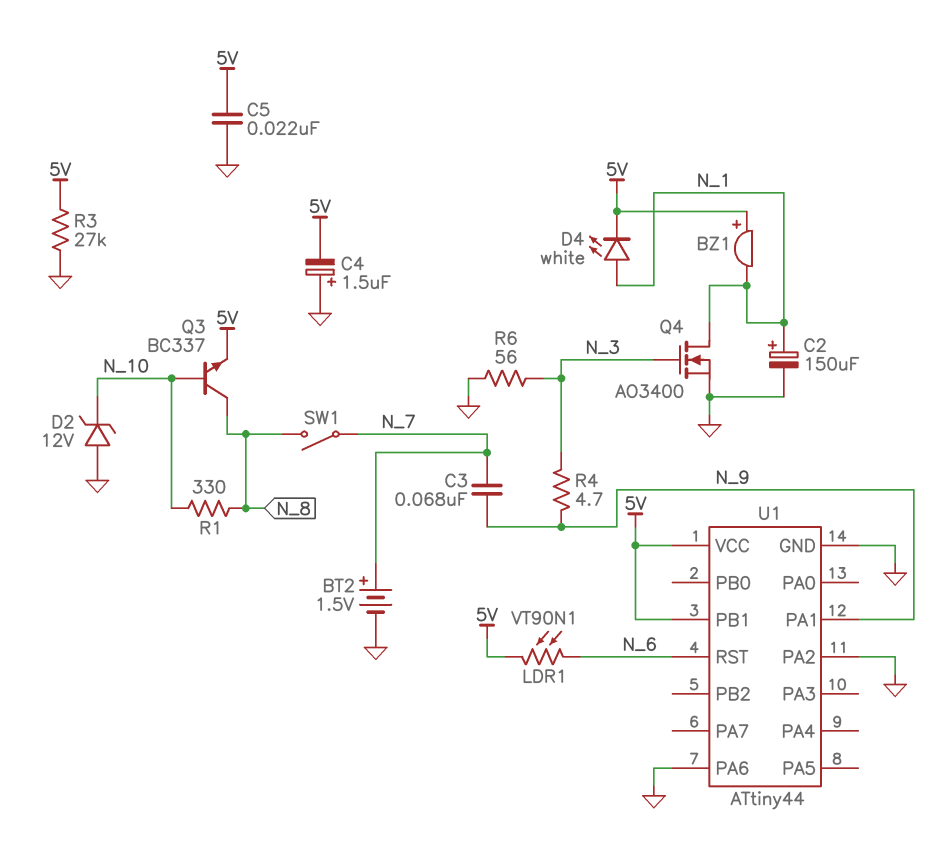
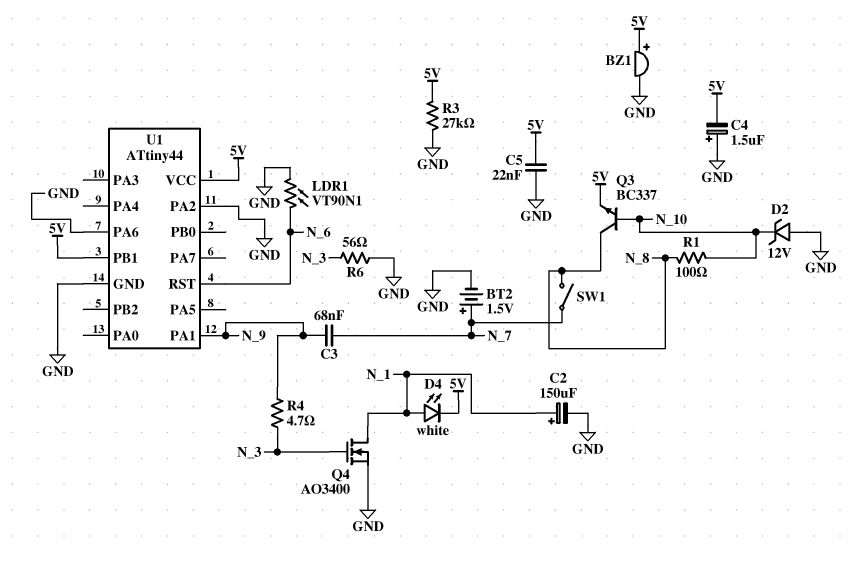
BZ1: buzzer (plus 5V, minus N_1) -> buzzer (plus 5V, minus GND)
LDR1: VT90N1 (5V, N_6) -> VT90N1 (GND, N_6)
R1: 330 (N_8, N_10) -> 100 (N_8, N_10)

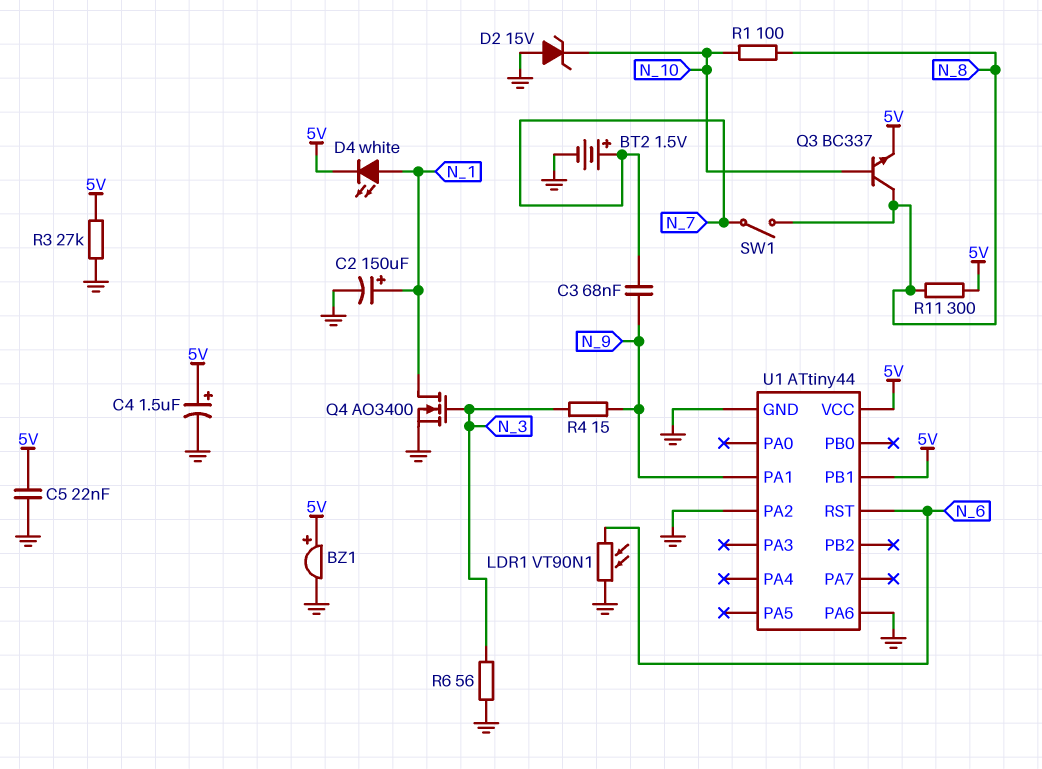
C4: 1.5uF (plus GND, minus 5V) -> 1.5uF (plus 5V, minus GND)
D2: zener 12V (A GND, K N_10) -> zener 15V (A GND, K N_10)
R4: 4.7 (N_3, N_9) -> 15 (N_3, N_9)
R11: none -> 300 (5V, N_8)

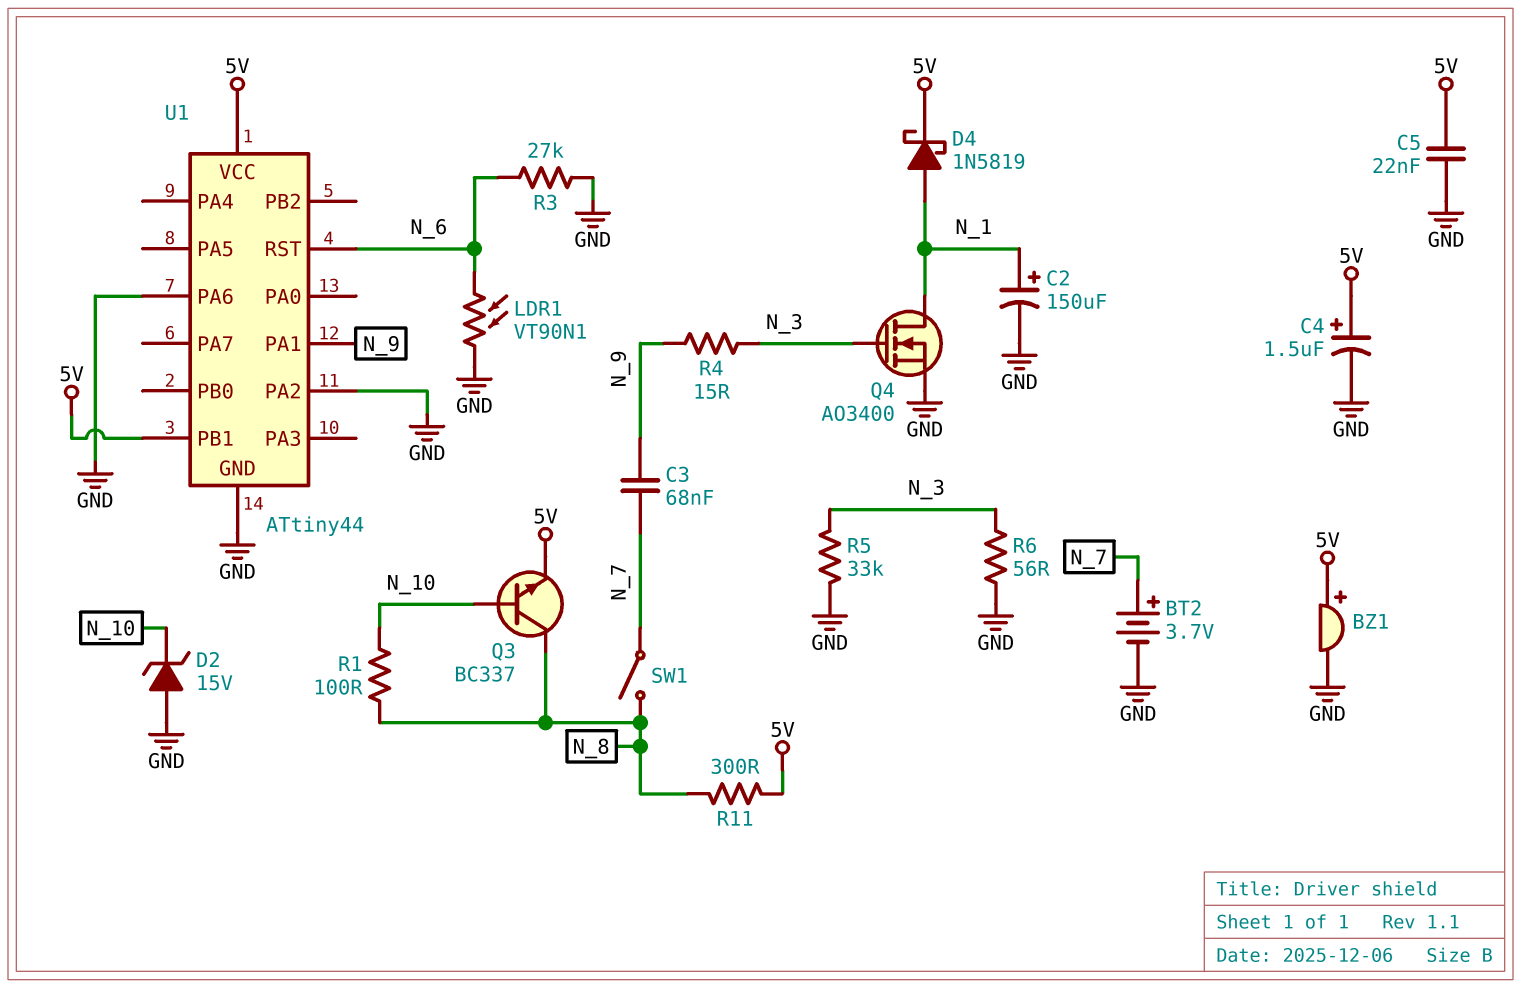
BT2: 1.5V (plus N_7, minus GND) -> 3.7V (plus N_7, minus GND)
D4: LED white (A N_1, K 5V) -> schottky 1N5819 (A N_1, K 5V)
R3: 27k (5V, GND) -> 27k (GND, N_6)
R5: none -> 33k (GND, N_3)

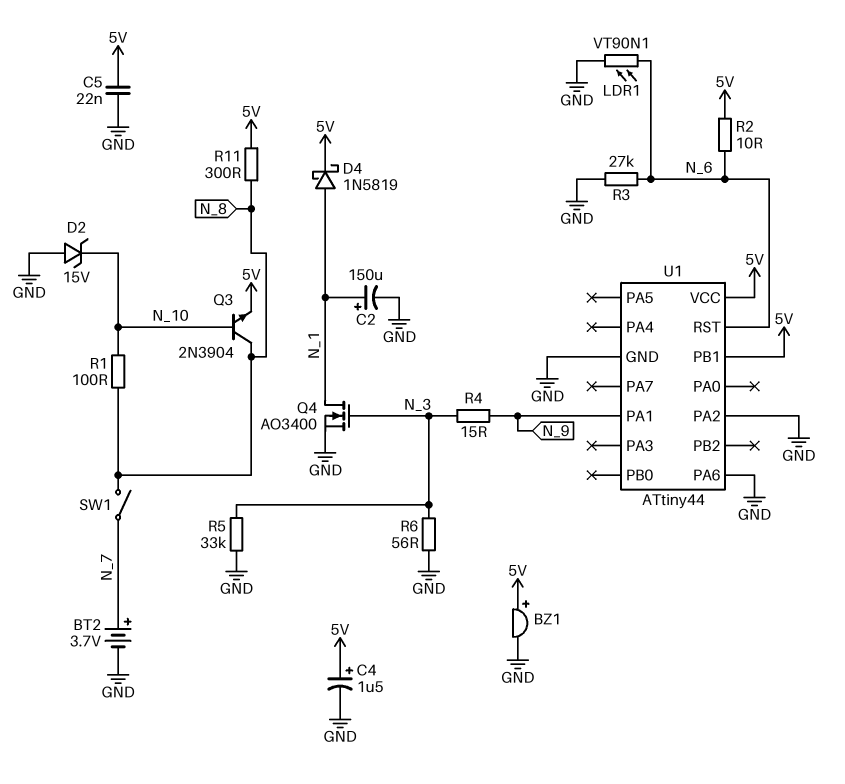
C3: 68nF (N_7, N_9) -> none
Q3: NPN BC337 (B N_10, C N_8, E 5V) -> NPN 2N3904 (B N_10, C N_8, E 5V)
R2: none -> 10 (5V, N_6)

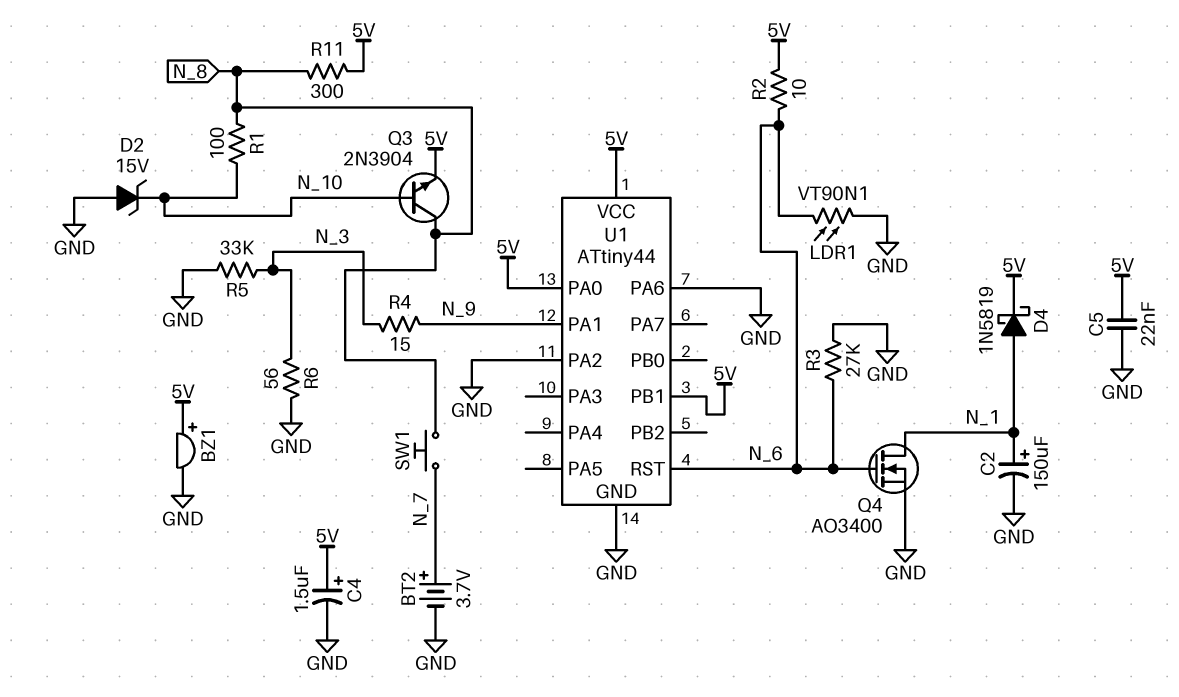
Q4: NMOS AO3400 (G N_3, D N_1, S GND) -> NMOS AO3400 (G N_6, D N_1, S GND)
SW1: switch (N_7, N_8) -> button (N_7, N_8)
U1 pin PA0: none -> 5V

